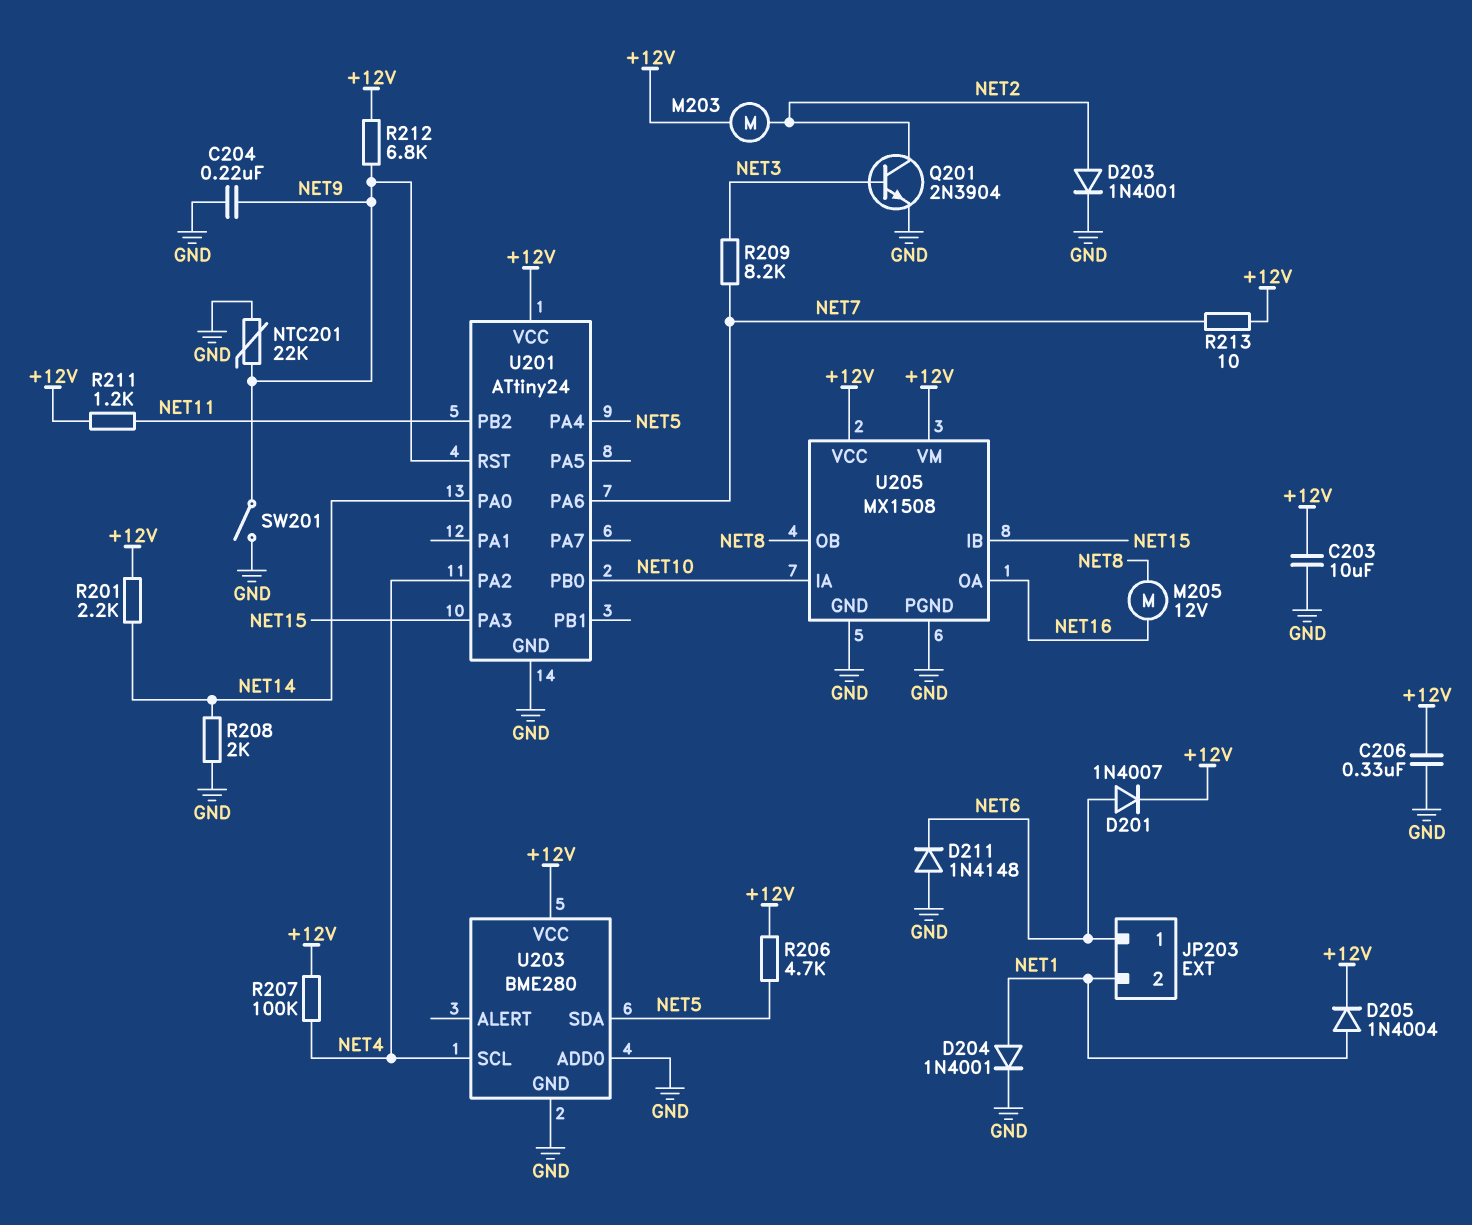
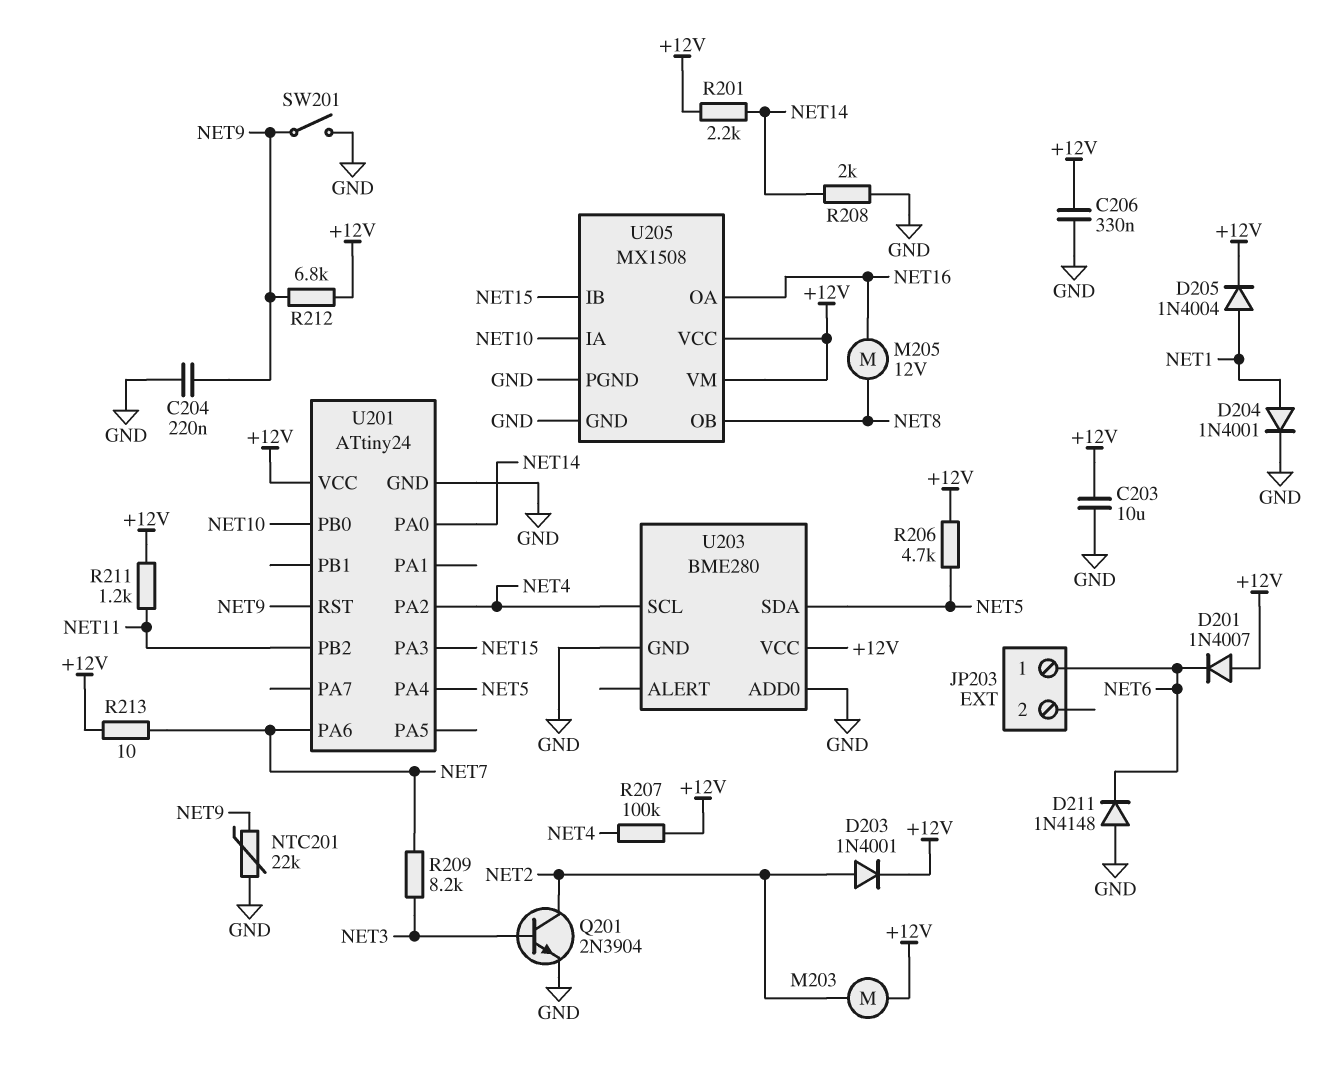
D201: diode 1N4007 (A NET6, K +12V) -> diode 1N4007 (A +12V, K NET6)
D203: diode 1N4001 (A NET2, K GND) -> diode 1N4001 (A NET2, K +12V)
JP203 pin 2: NET1 -> none

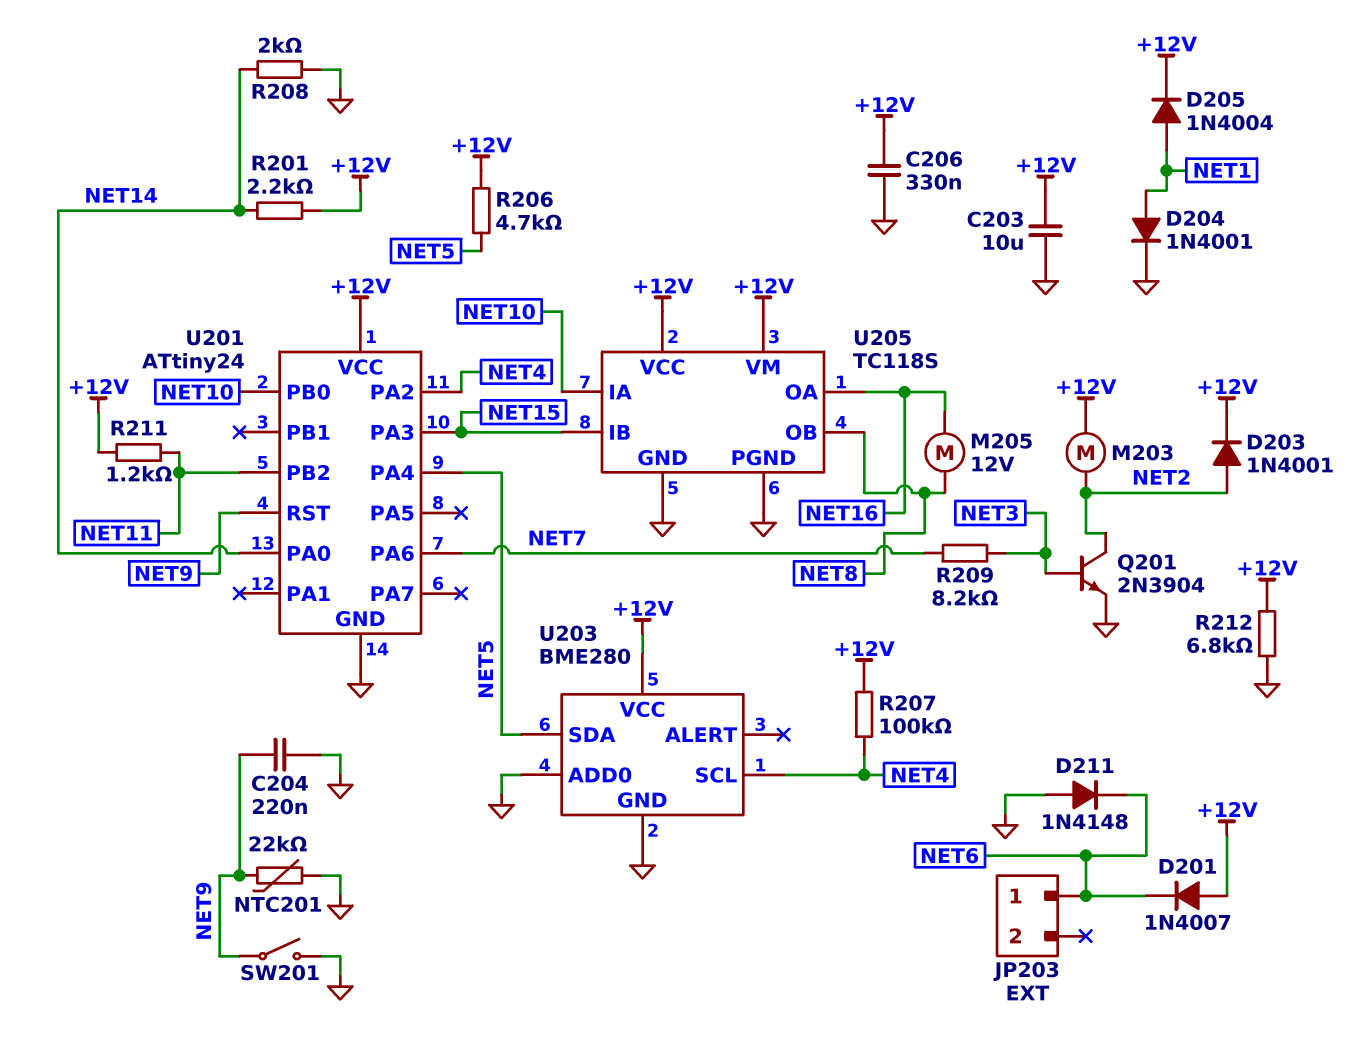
R212: 6.8k (+12V, NET9) -> 6.8k (+12V, GND)
R213: 10 (+12V, NET7) -> none
U205: MX1508 -> TC118S

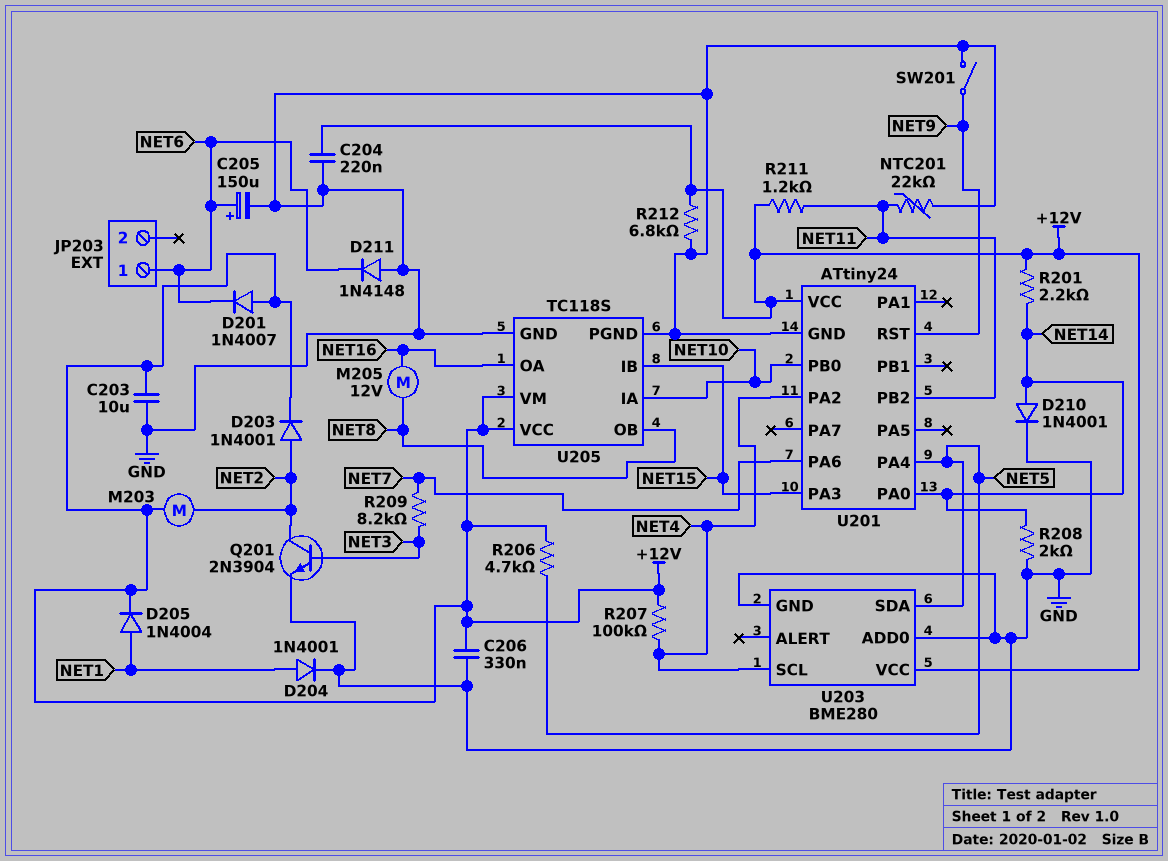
C204: 220nF (GND, NET9) -> 220nF (+12V, GND)
C205: none -> 150uF (plus NET6, minus GND)
D210: none -> diode 1N4001 (A NET14, K GND)
NTC201: 22k (GND, NET9) -> 22k (GND, NET11)

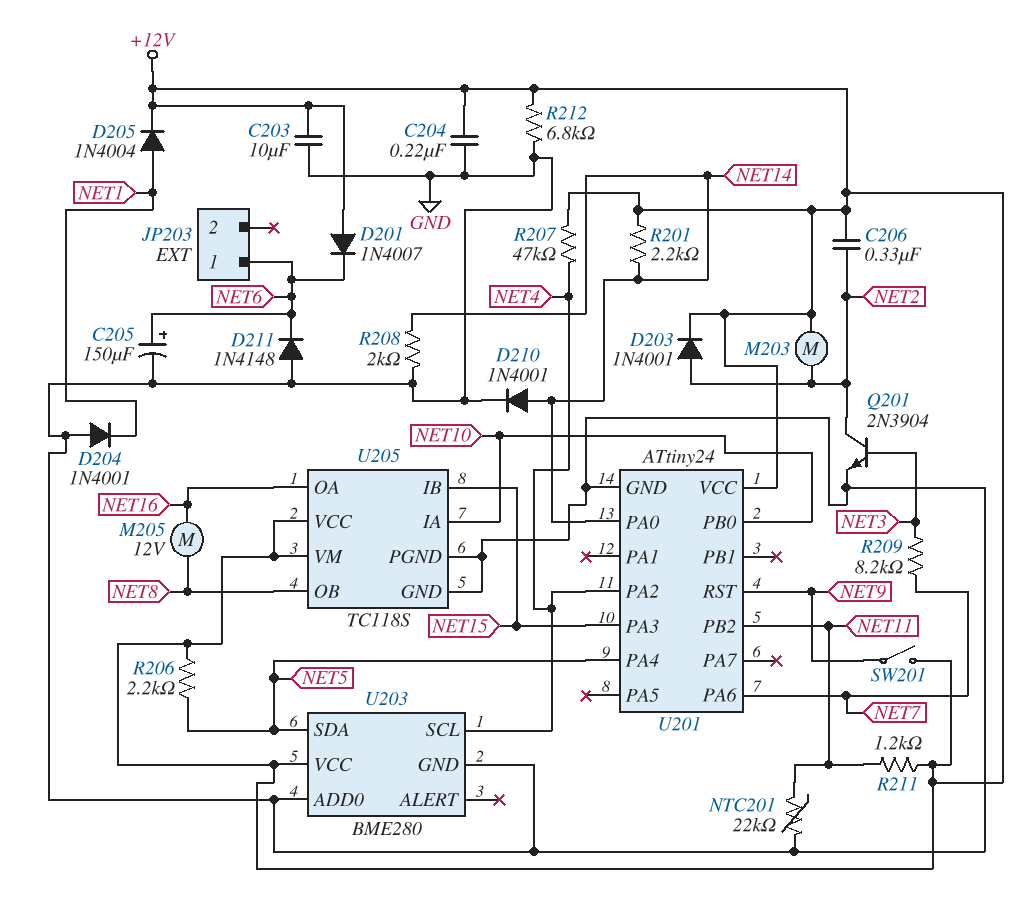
C206: 330nF (+12V, GND) -> 330nF (+12V, NET2)
D204: diode 1N4001 (A NET1, K GND) -> diode 1N4001 (A GND, K NET1)
R206: 4.7k (+12V, NET5) -> 2.2k (+12V, NET5)
R207: 100k (+12V, NET4) -> 47k (+12V, NET4)
SW201: switch (GND, NET9) -> switch (+12V, NET9)

